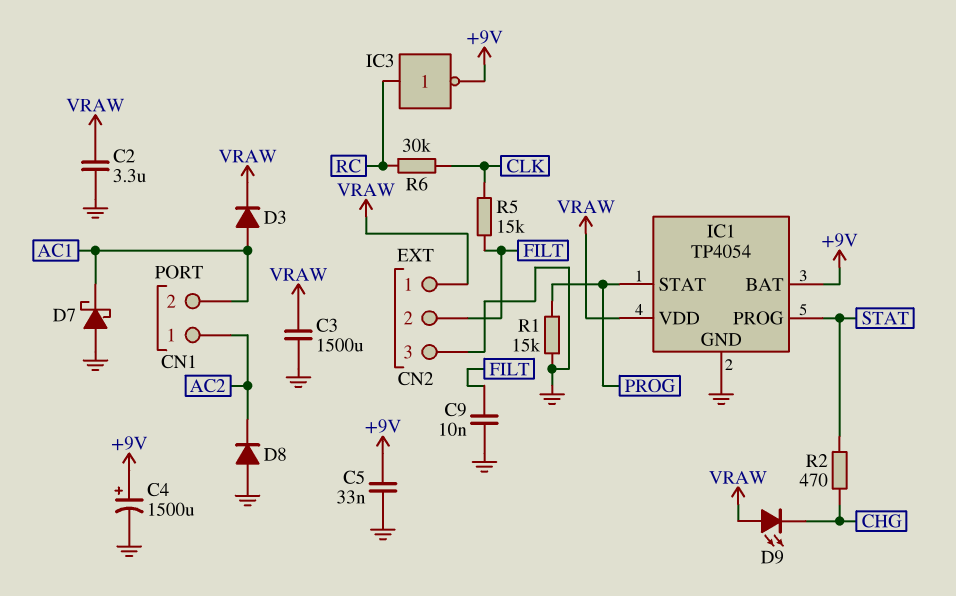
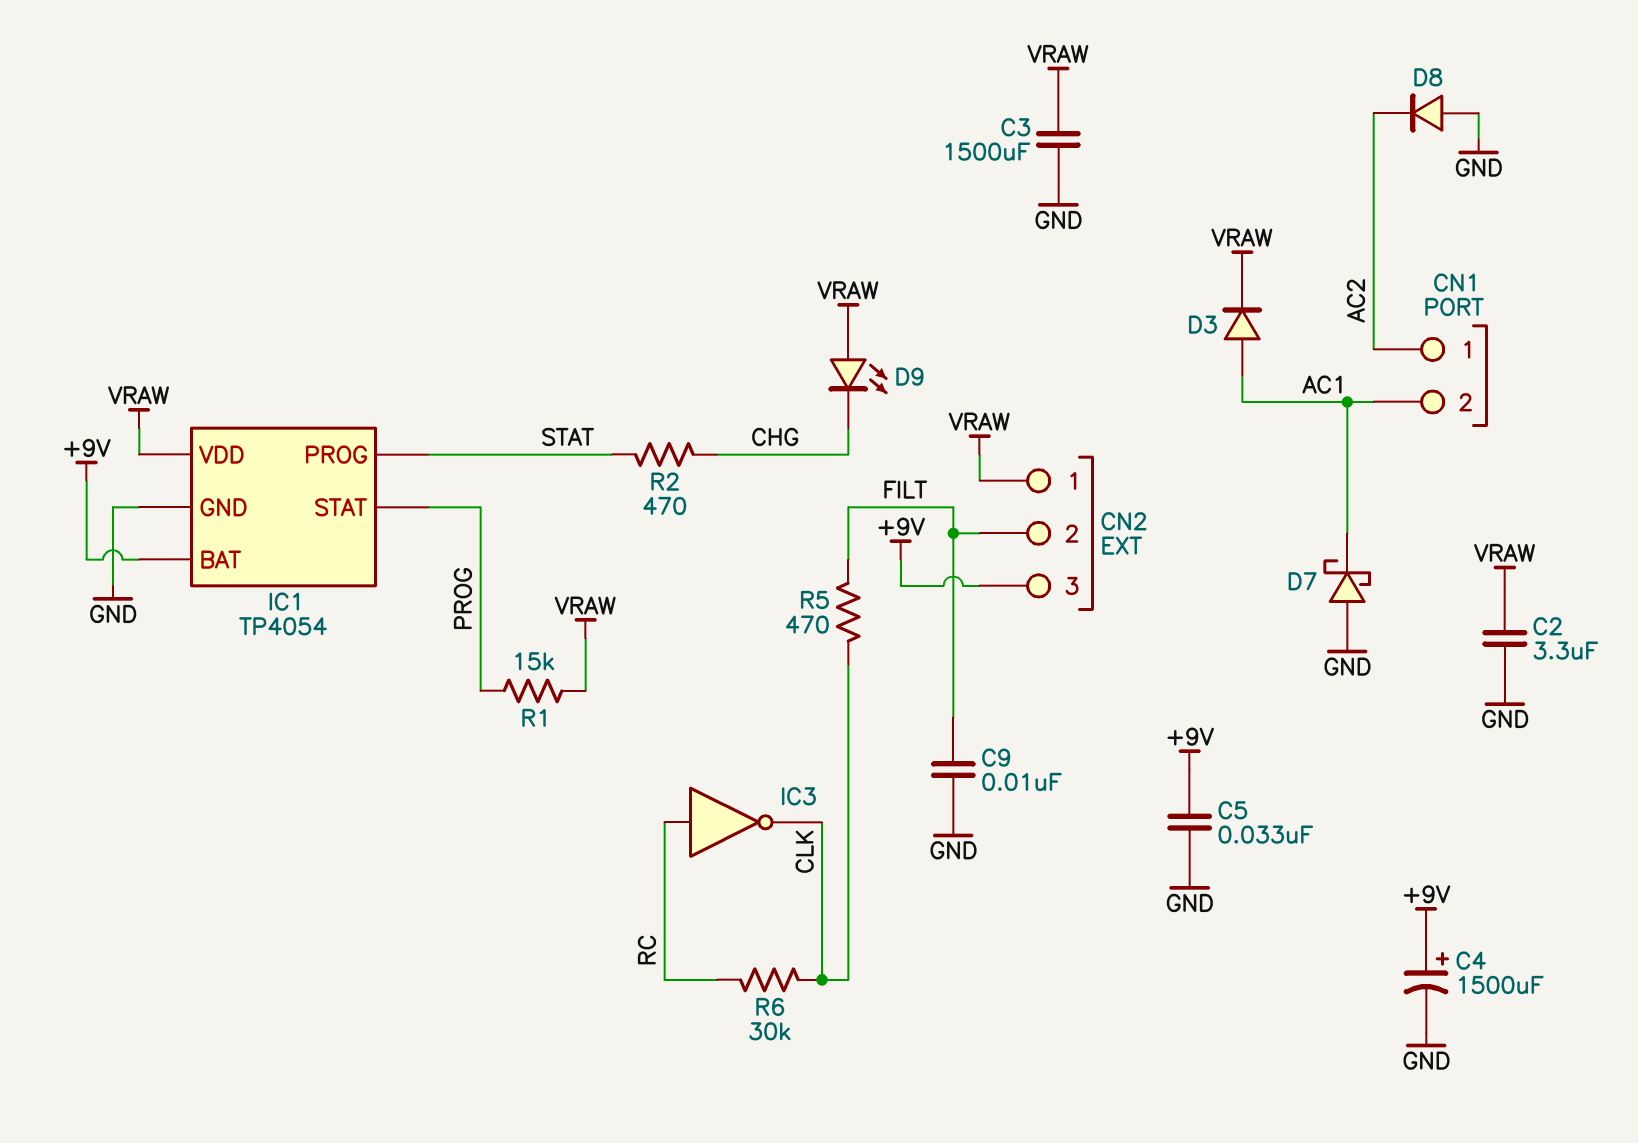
CN2 pin 3: GND -> +9V
IC3: NOT (in RC, out +9V) -> NOT (in RC, out CLK)
R1: 15k (GND, PROG) -> 15k (PROG, VRAW)
R5: 15k (CLK, FILT) -> 470 (CLK, FILT)

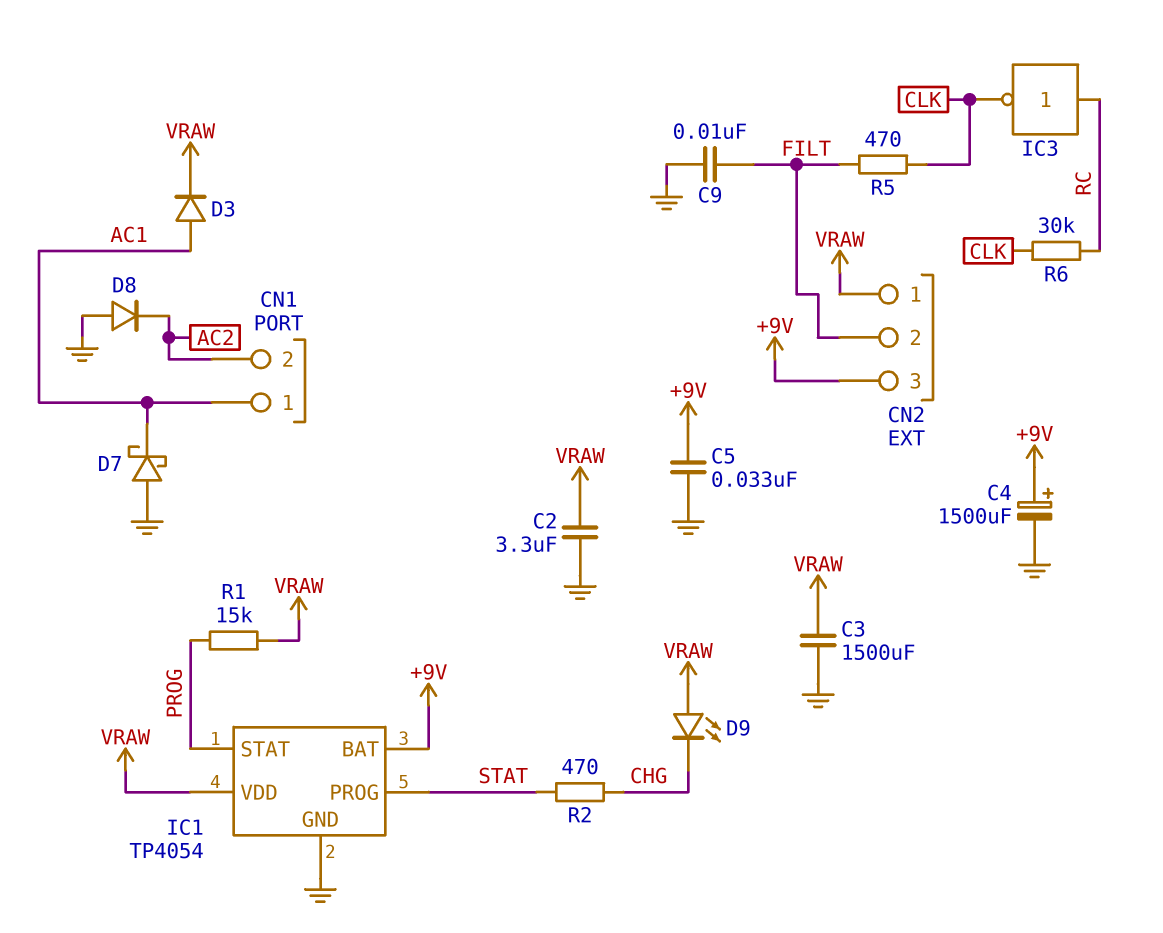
CN1 pin 1: AC2 -> AC1
CN1 pin 2: AC1 -> AC2

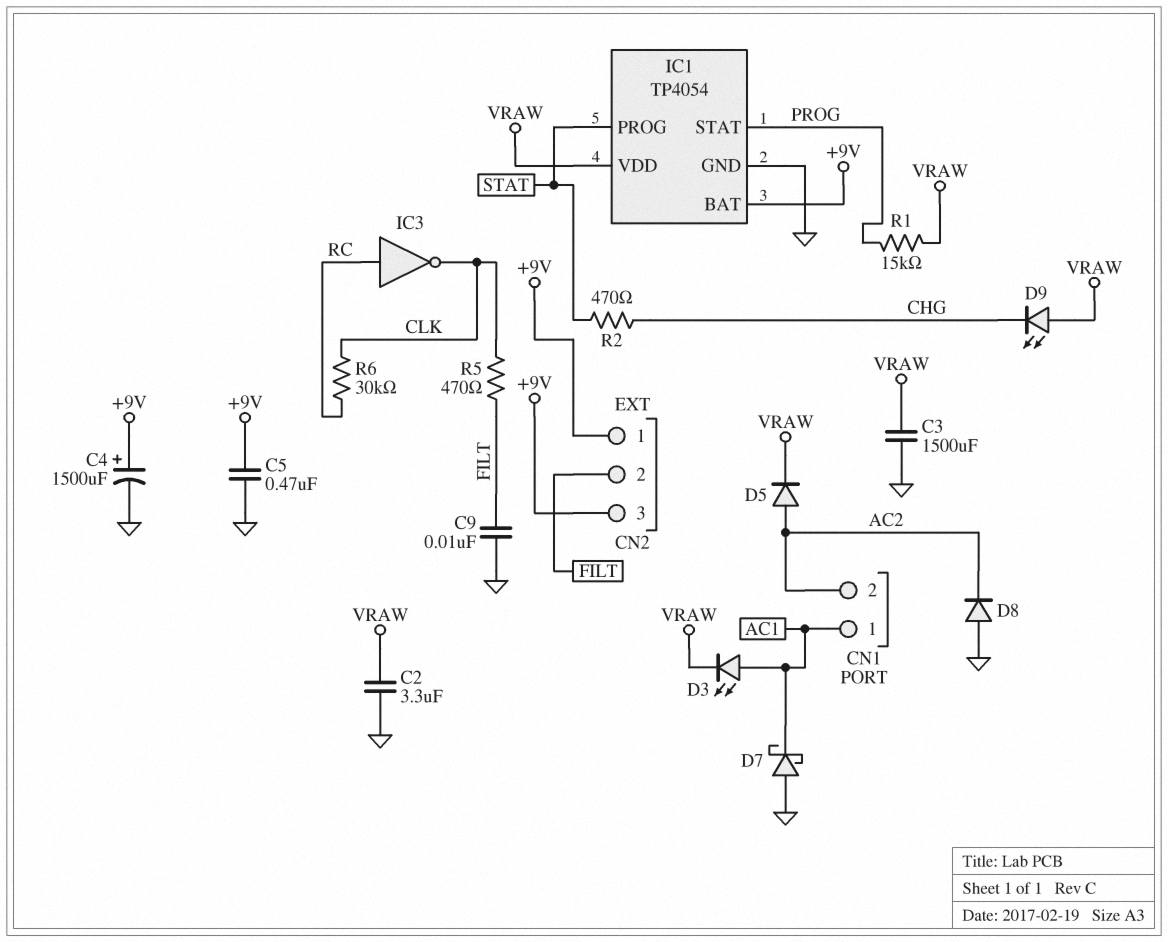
C5: 33nF (+9V, GND) -> 470nF (+9V, GND)
CN2 pin 1: VRAW -> +9V
D3: diode (A AC1, K VRAW) -> LED (A AC1, K VRAW)
D5: none -> diode (A AC2, K VRAW)

